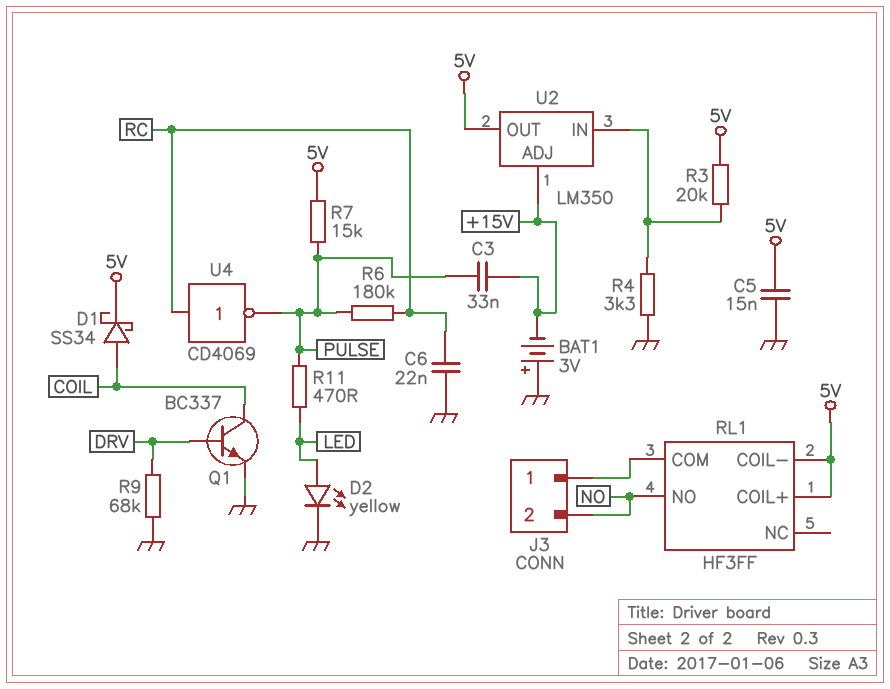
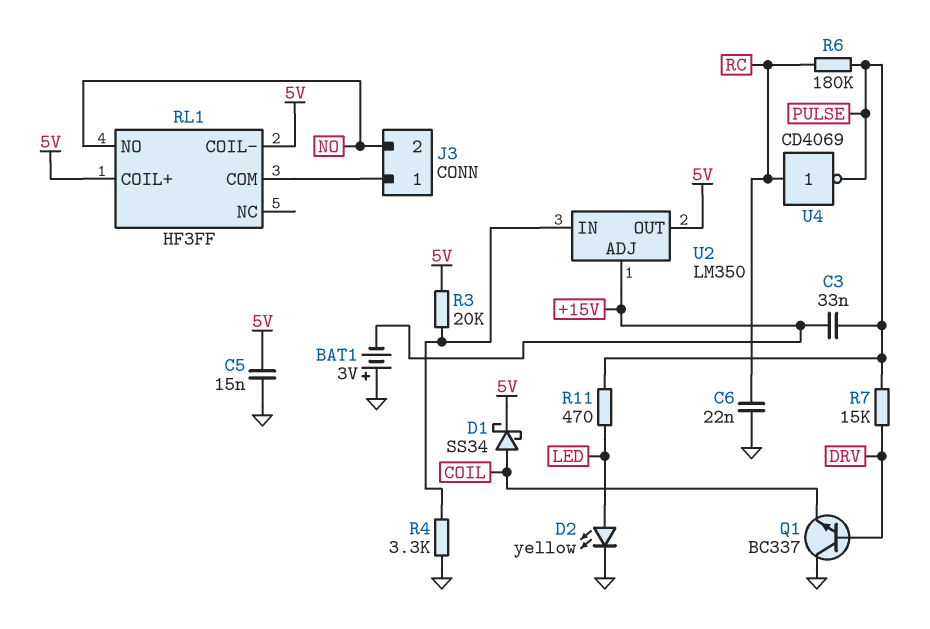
Q1: NPN BC337 (B DRV, C COIL, E GND) -> NPN BC337 (B DRV, C GND, E COIL)
R7: 15k (5V, PULSE) -> 15k (DRV, PULSE)
R9: 68k (DRV, GND) -> none

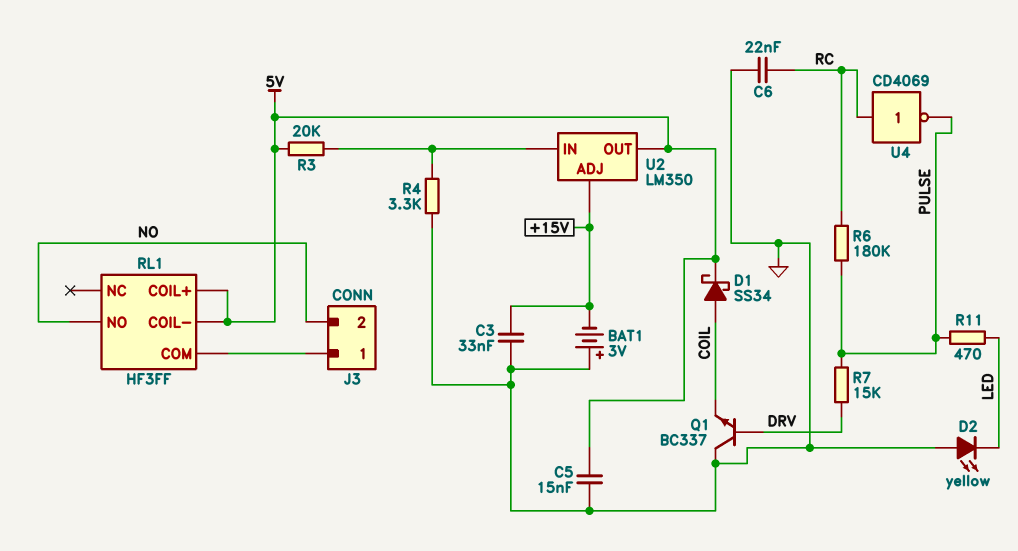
C3: 33nF (+15V, PULSE) -> 33nF (+15V, GND)
D2: LED yellow (A LED, K GND) -> LED yellow (A GND, K LED)

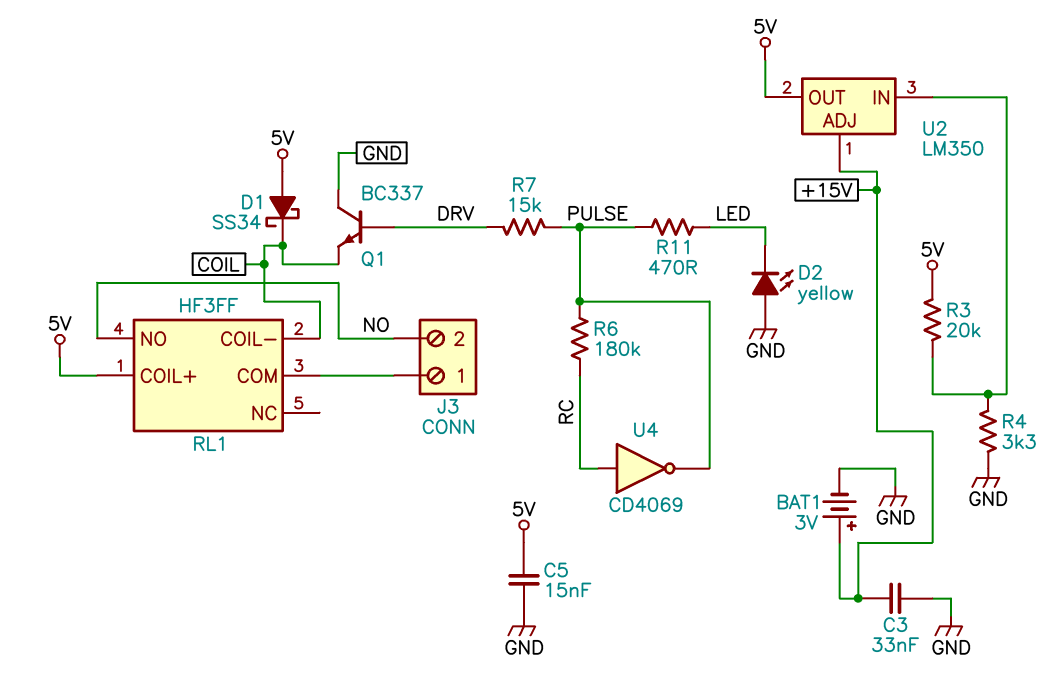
BAT1: 3V (plus GND, minus +15V) -> 3V (plus +15V, minus GND)
C6: 22nF (GND, RC) -> none
D1: schottky SS34 (A COIL, K 5V) -> schottky SS34 (A 5V, K COIL)
RL1 pin COIL-: 5V -> COIL

